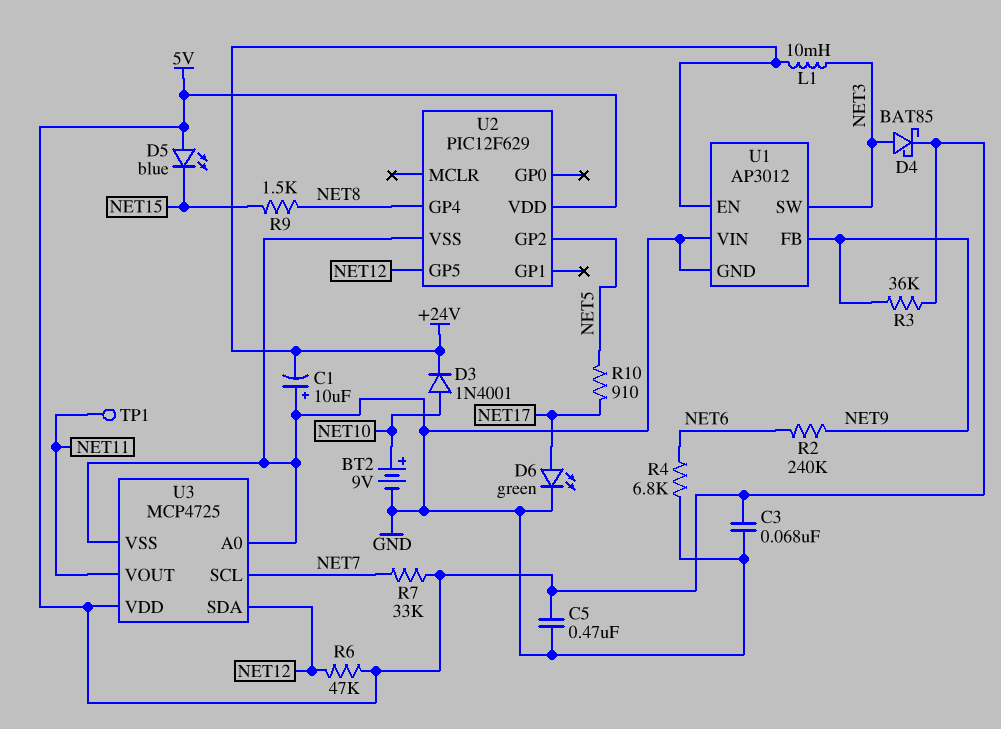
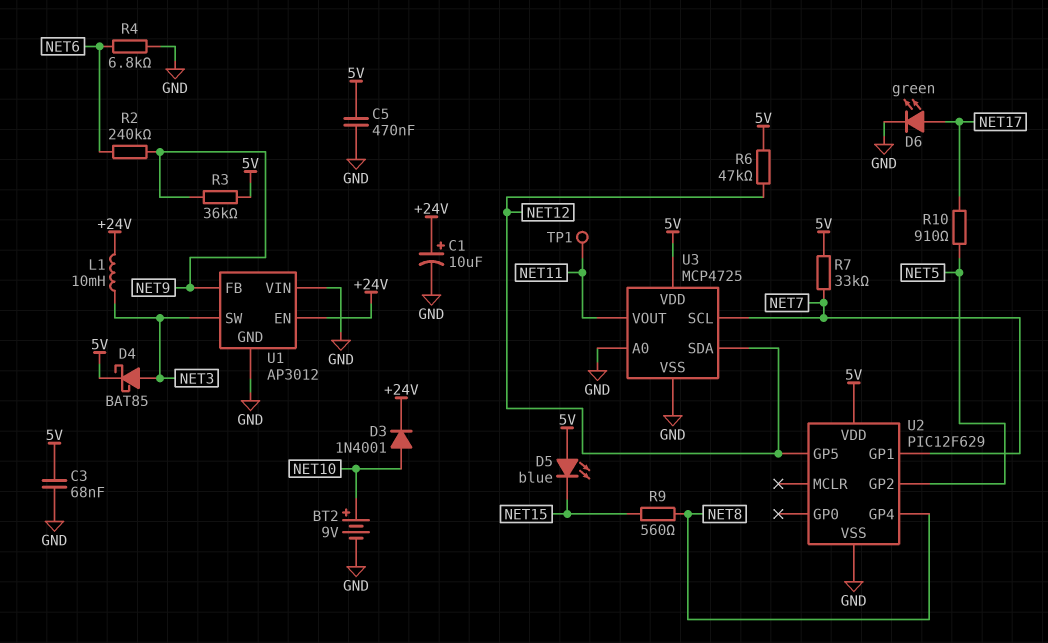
C1: 10uF (plus GND, minus +24V) -> 10uF (plus +24V, minus GND)
R9: 1.5k (NET8, NET15) -> 560 (NET8, NET15)
U2 pin GP1: none -> NET7

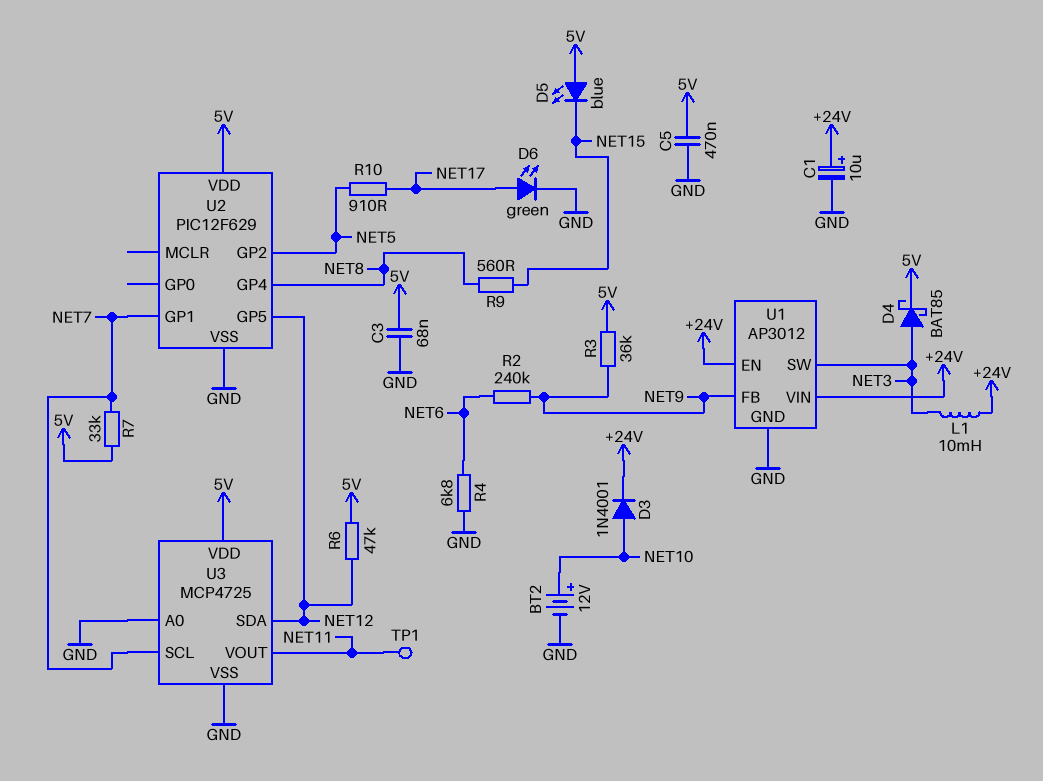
BT2: 9V (plus NET10, minus GND) -> 12V (plus NET10, minus GND)
U1 pin VIN: GND -> +24V

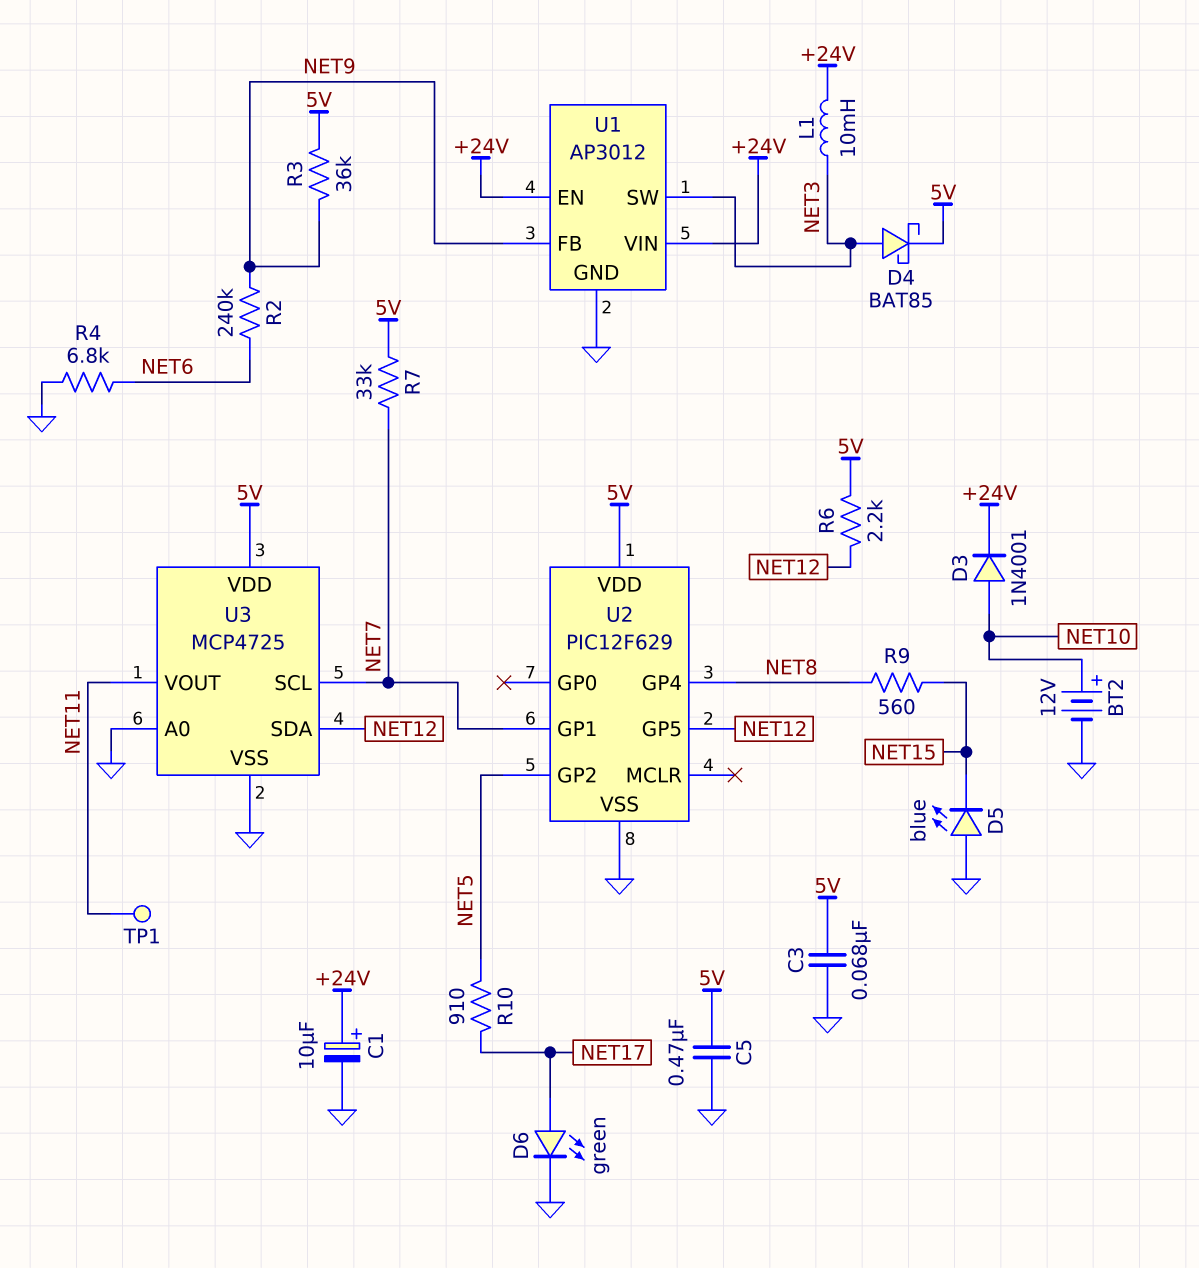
D5: LED blue (A 5V, K NET15) -> LED blue (A GND, K NET15)
R6: 47k (5V, NET12) -> 2.2k (5V, NET12)

